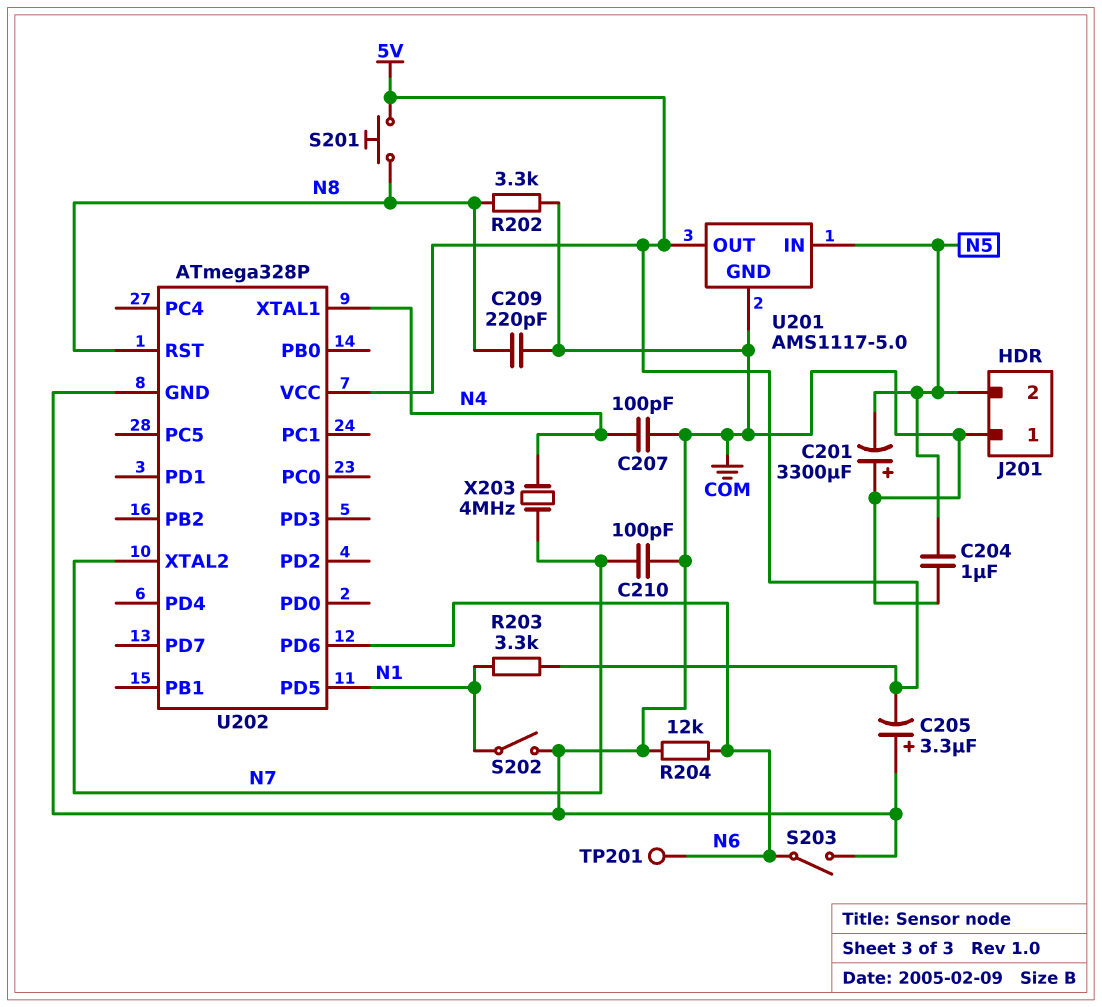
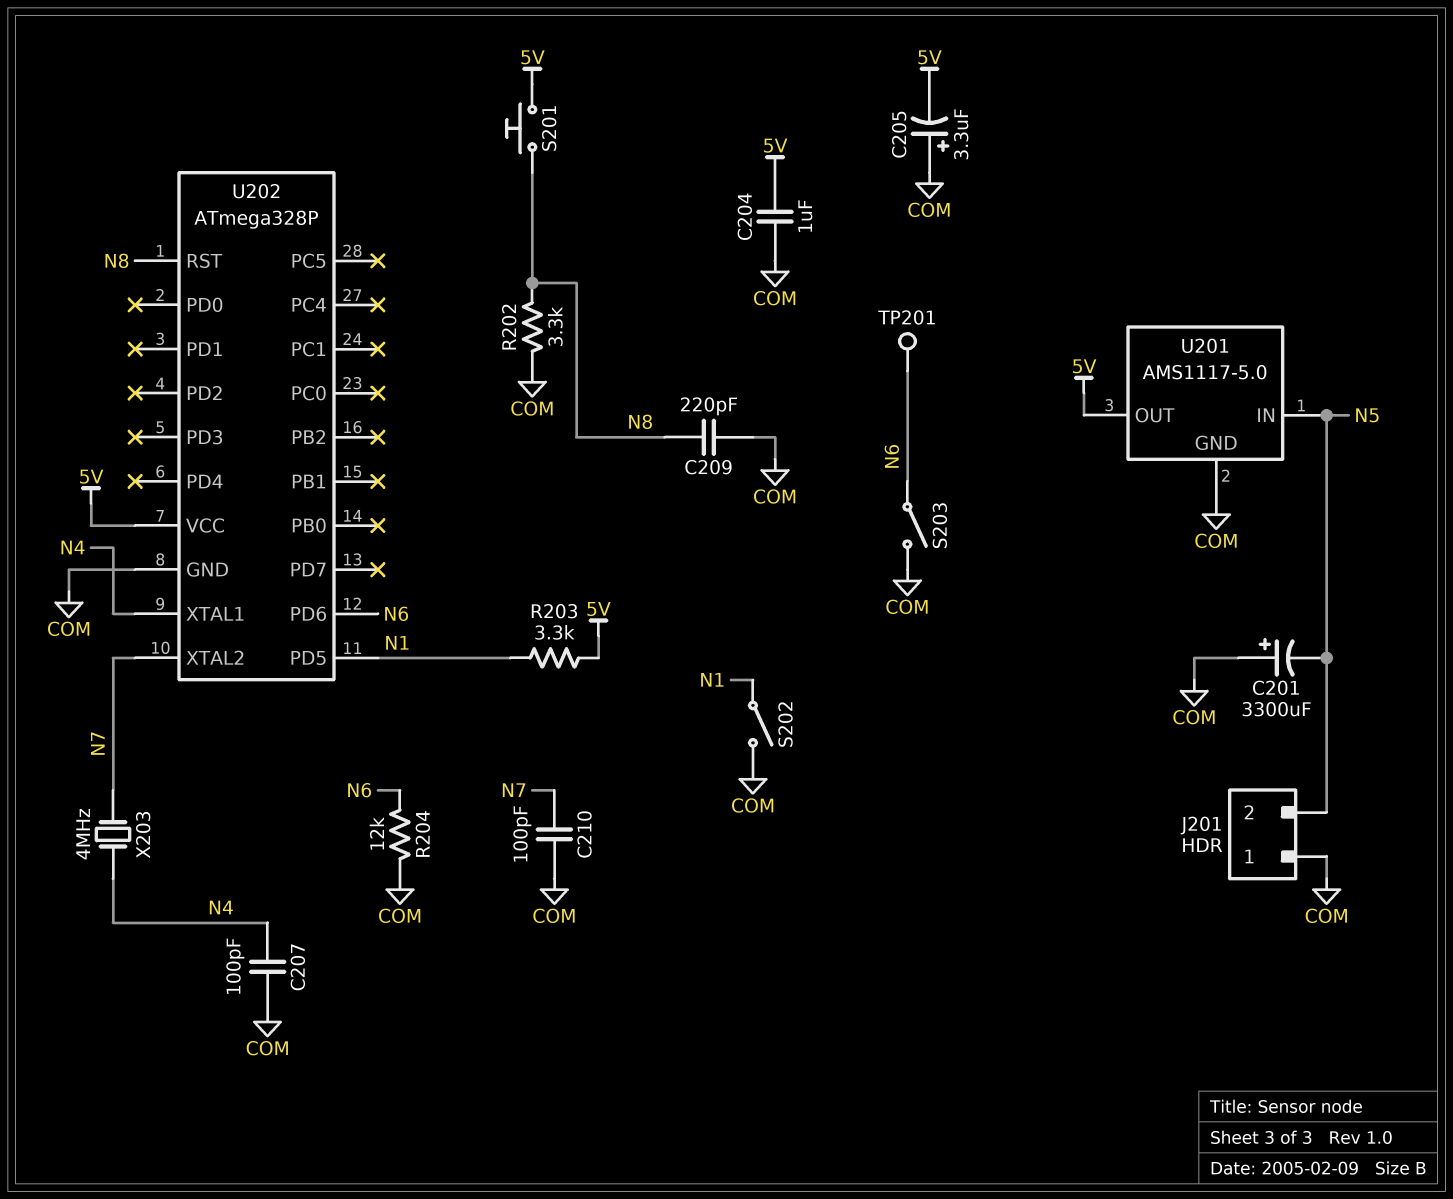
C204: 1uF (COM, N5) -> 1uF (5V, COM)

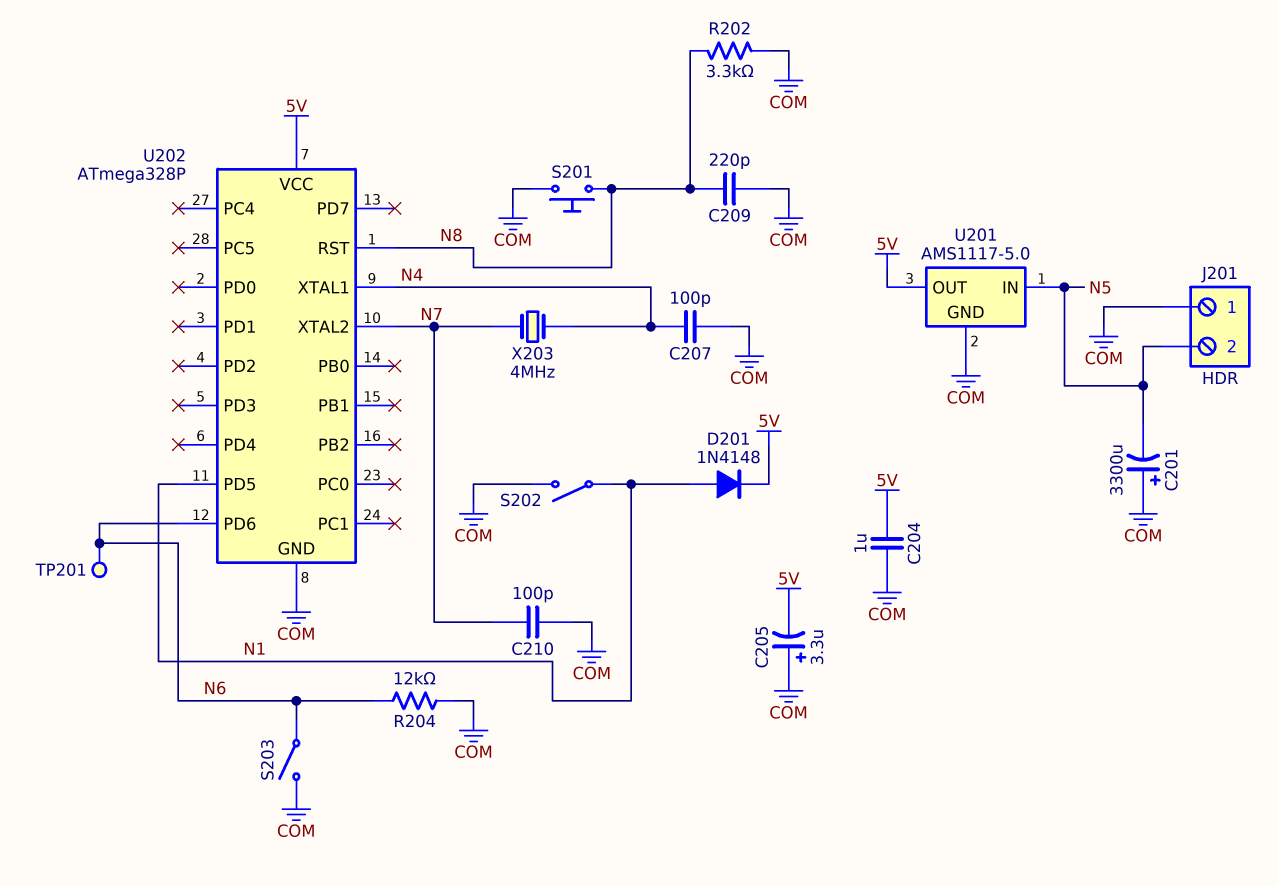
D201: none -> diode 1N4148 (A N1, K 5V)
R203: 3.3k (5V, N1) -> none
S201: button (5V, N8) -> button (COM, N8)

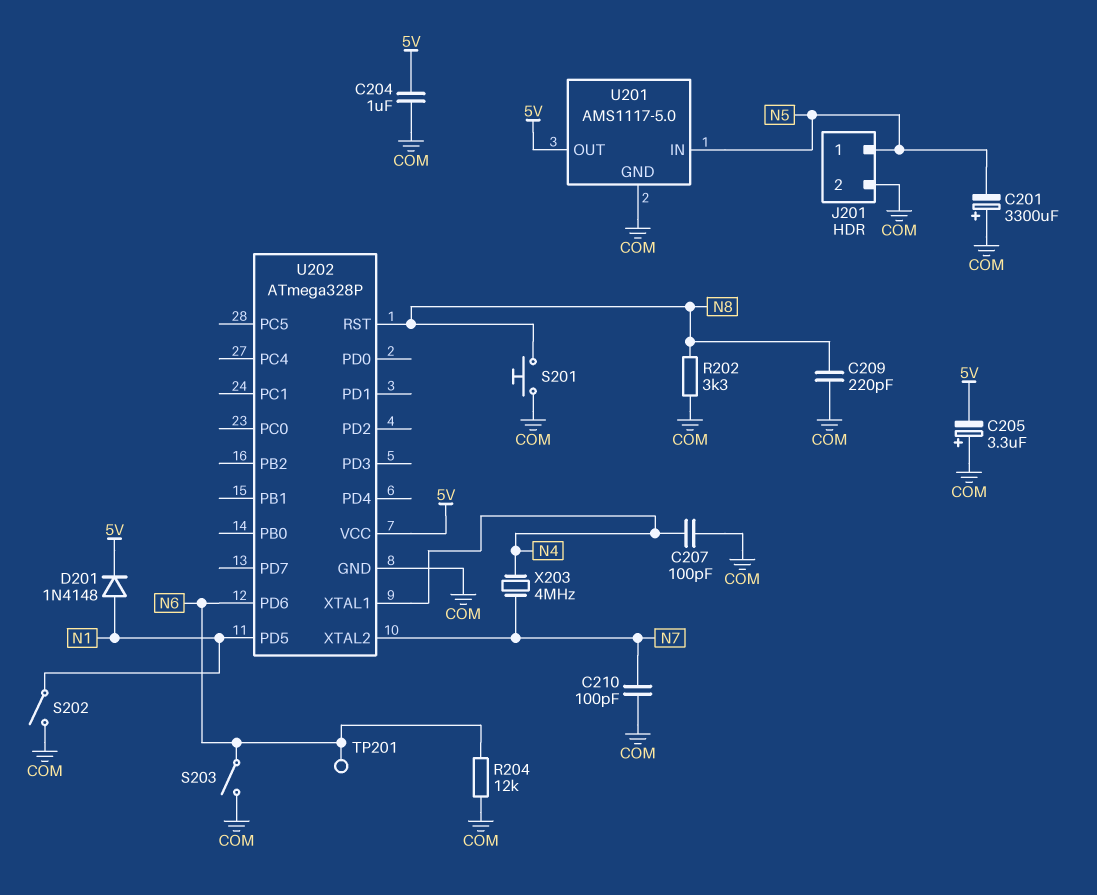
J201 pin 1: COM -> N5
J201 pin 2: N5 -> COM

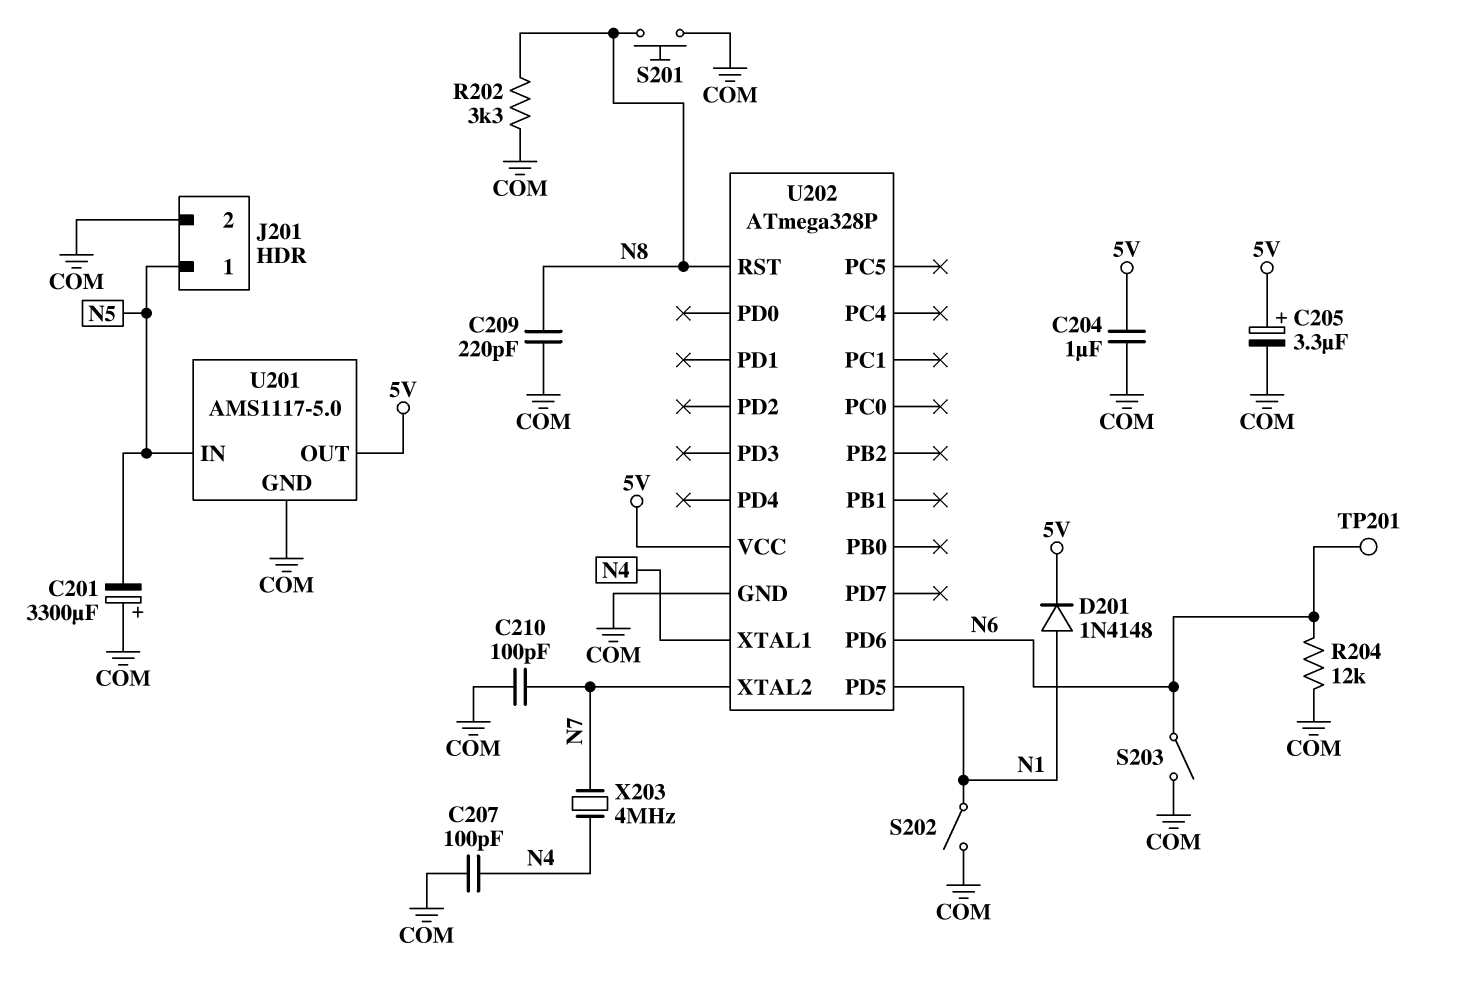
C205: 3.3uF (plus COM, minus 5V) -> 3.3uF (plus 5V, minus COM)

